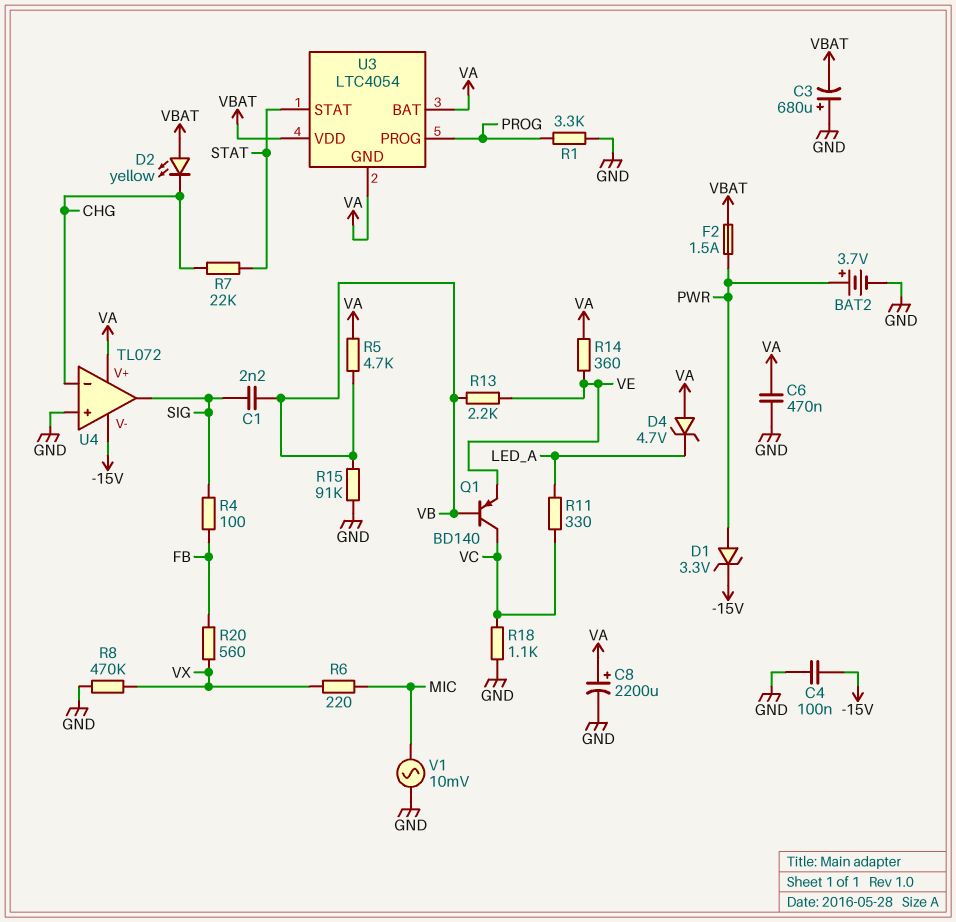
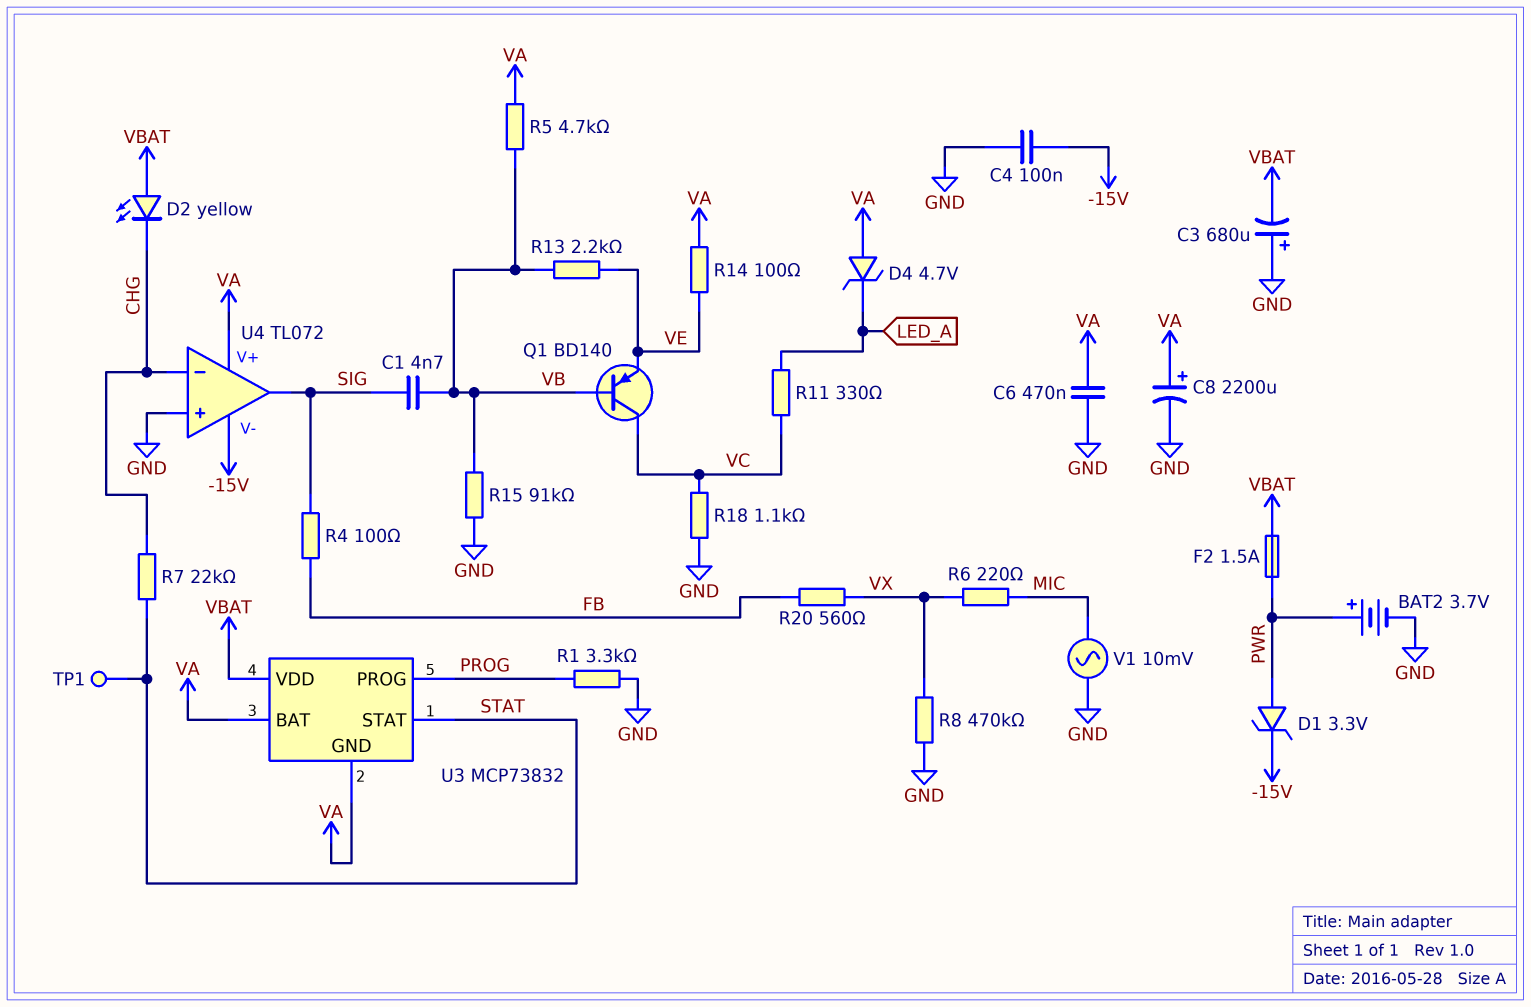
C1: 2.2nF (SIG, VB) -> 4.7nF (SIG, VB)
R14: 360 (VA, VE) -> 100 (VA, VE)
TP1: none -> test point (STAT)
U3: LTC4054 -> MCP73832

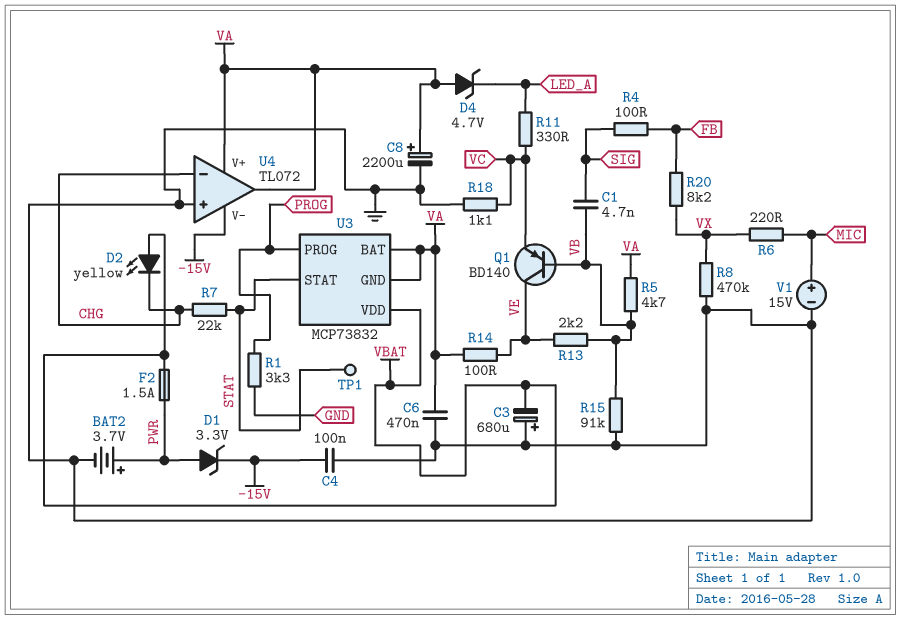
Q1: PNP BD140 (B VB, C VC, E VE) -> PNP BD140 (B VB, C VE, E VC)
R20: 560 (FB, VX) -> 8.2k (FB, VX)
U4 pin out: SIG -> VA
V1: AC 10mV (GND, MIC) -> 15V (plus MIC, minus GND)

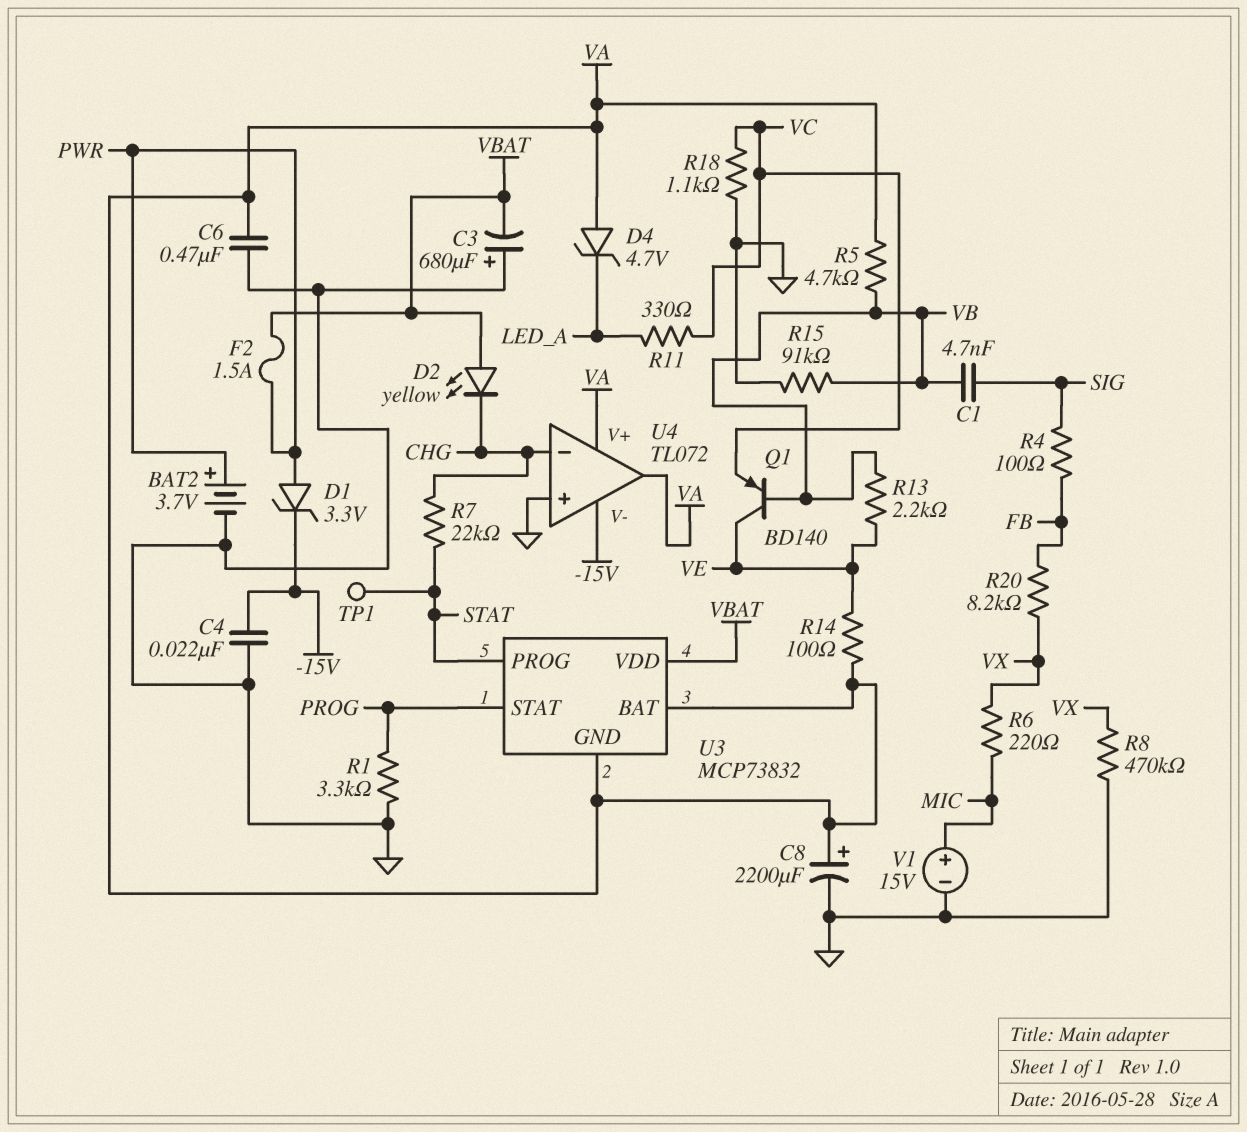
C4: 100nF (-15V, GND) -> 22nF (-15V, GND)
U3 pin PROG: PROG -> STAT
U3 pin STAT: STAT -> PROG

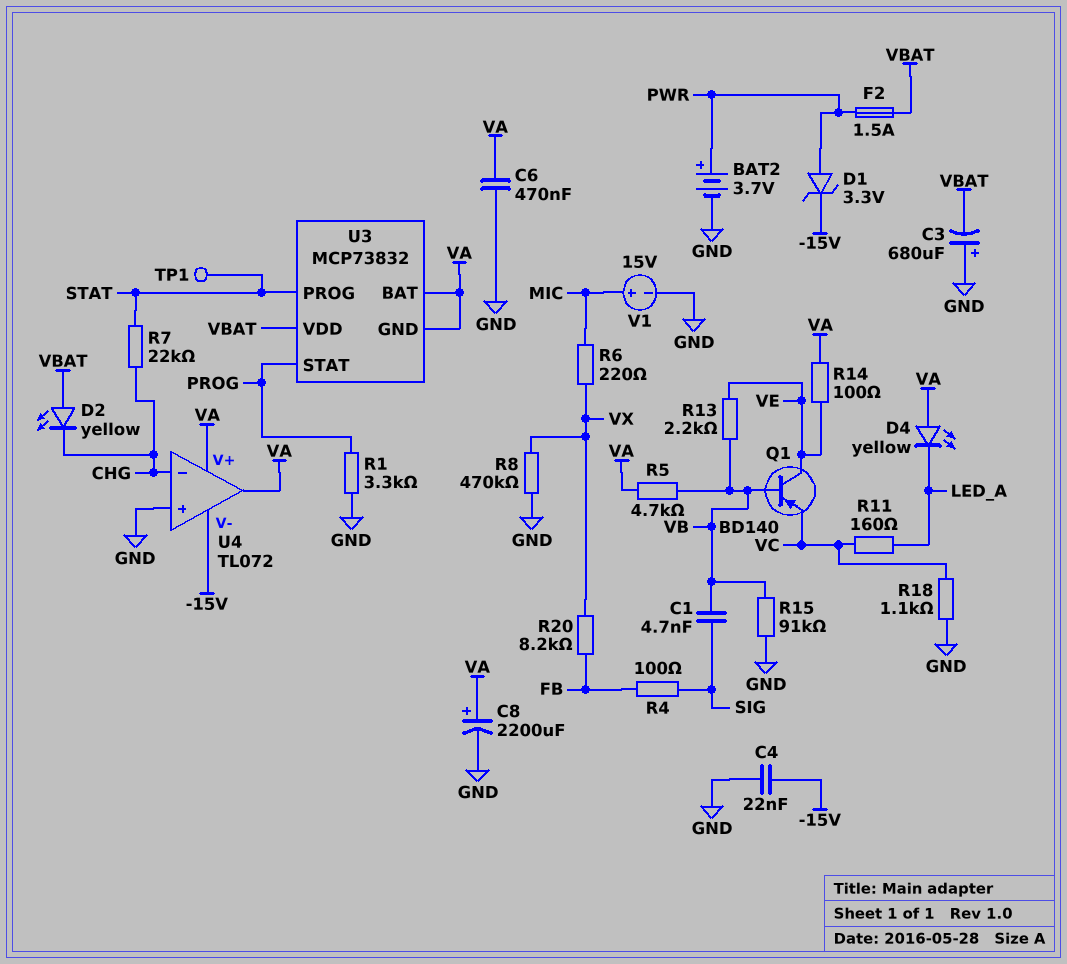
D4: zener 4.7V (A VA, K LED_A) -> LED yellow (A VA, K LED_A)
R11: 330 (LED_A, VC) -> 160 (LED_A, VC)

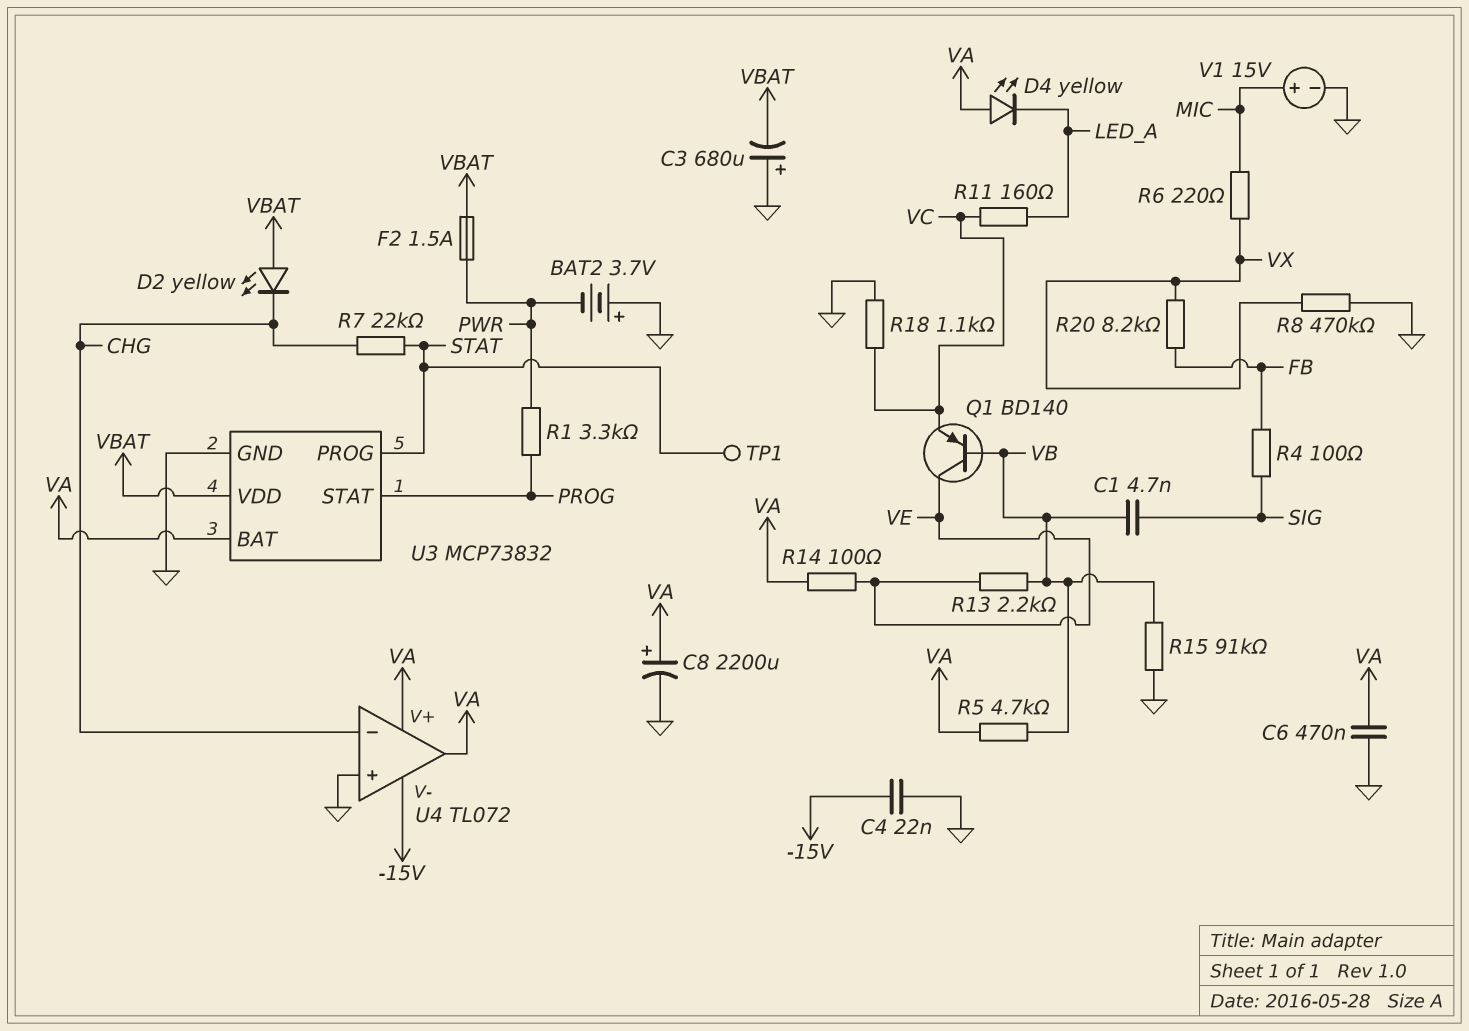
BAT2: 3.7V (plus PWR, minus GND) -> 3.7V (plus GND, minus PWR)
D1: zener 3.3V (A PWR, K -15V) -> none
R1: 3.3k (GND, PROG) -> 3.3k (PROG, PWR)
U3 pin GND: VA -> GND

